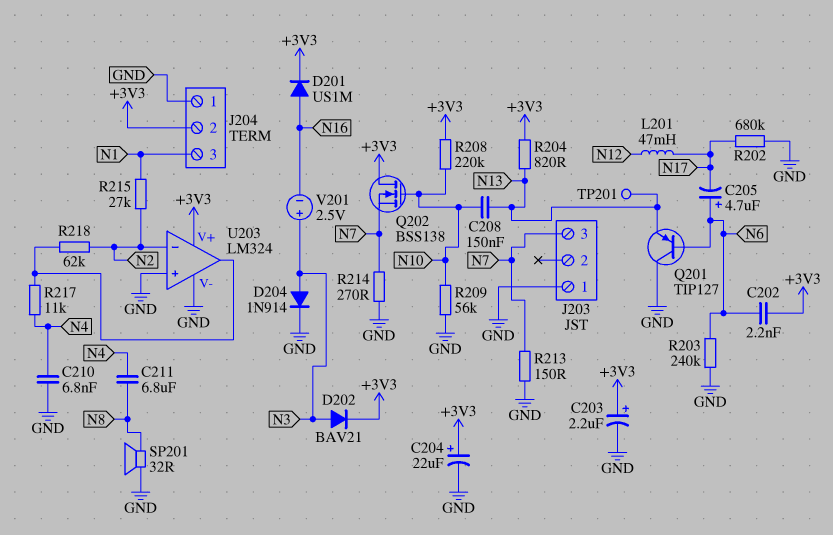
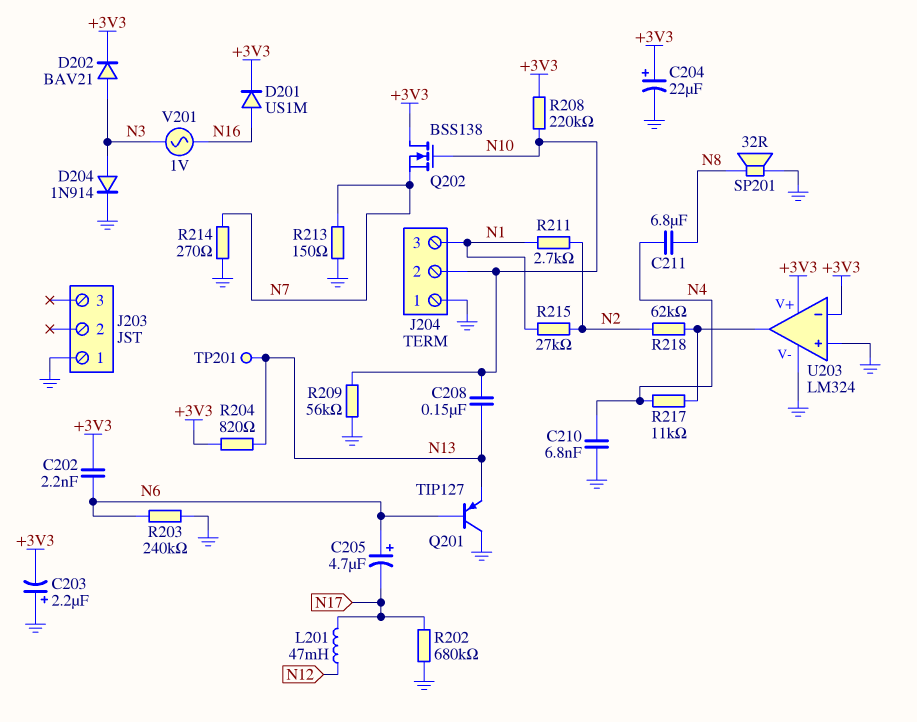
C203: 2.2uF (plus +3V3, minus GND) -> 2.2uF (plus GND, minus +3V3)
J203 pin 3: N7 -> none
J204 pin 2: +3V3 -> N10
R211: none -> 2.7k (N1, N2)
U203 pin in-: N2 -> +3V3
V201: 2.5V (plus N3, minus N16) -> AC 1V (N3, N16)

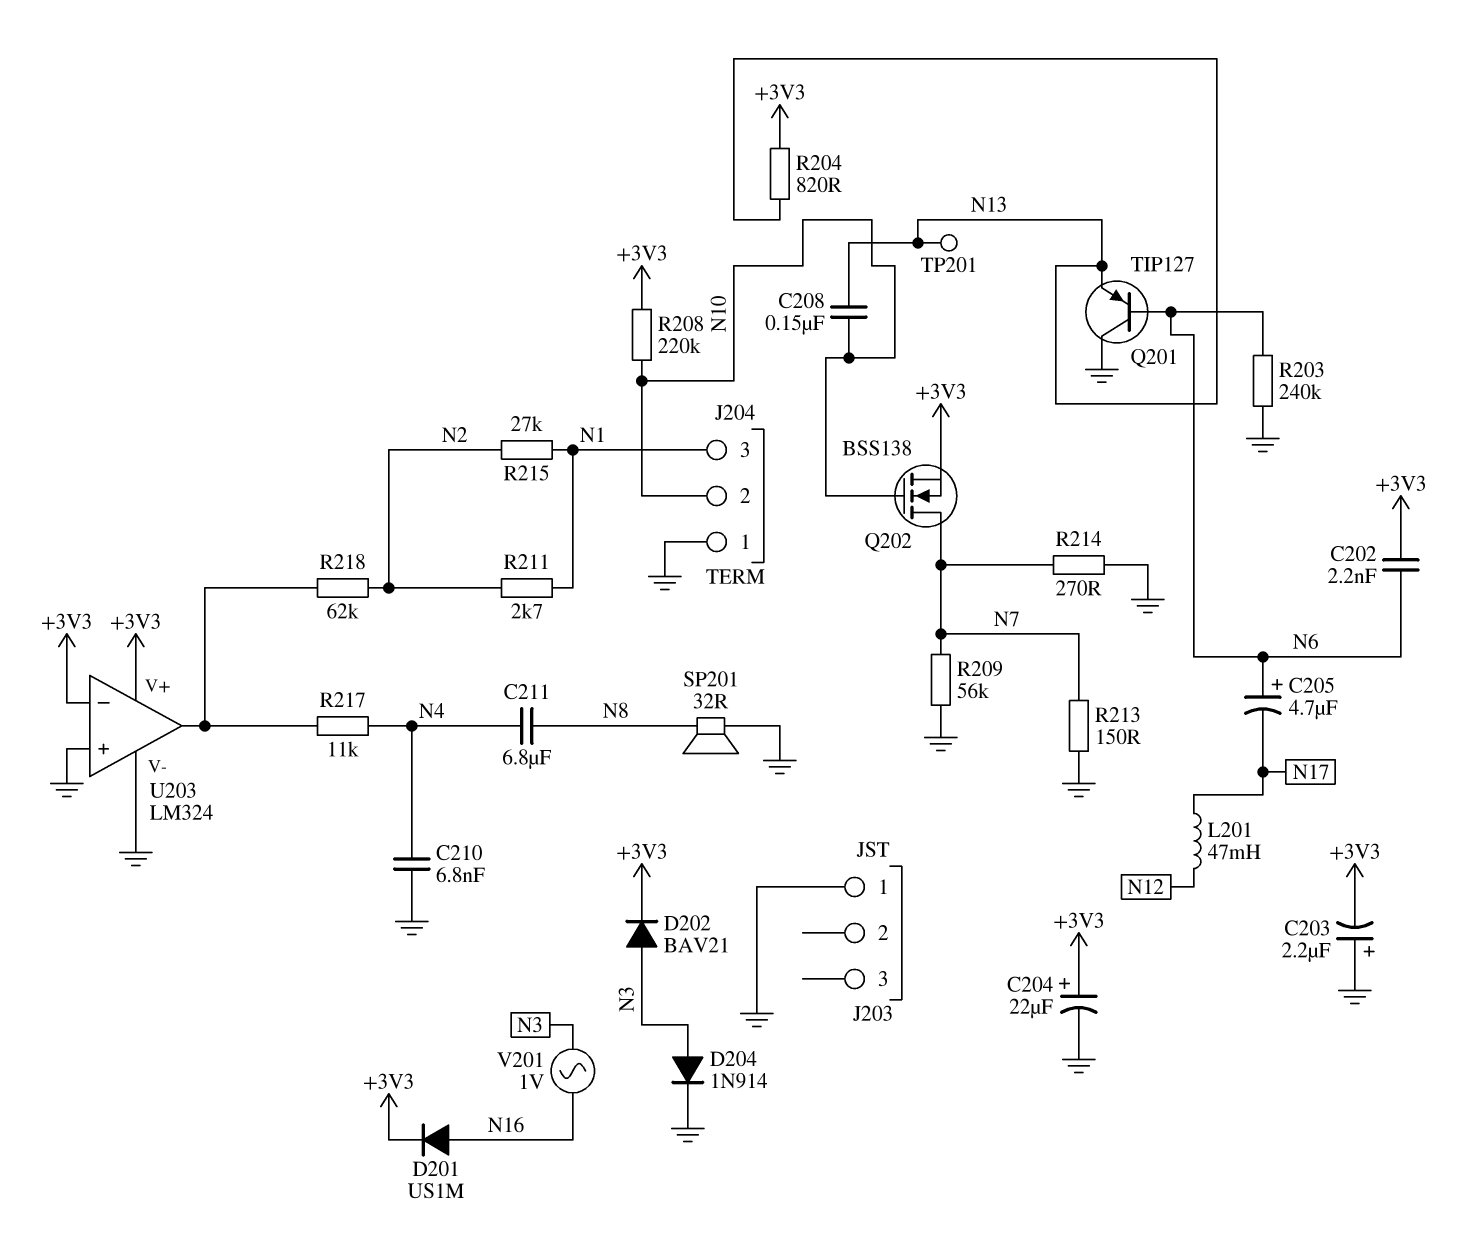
Q202: NMOS BSS138 (G N10, D +3V3, S N7) -> NMOS BSS138 (G N10, D N7, S +3V3)
R202: 680k (GND, N17) -> none
R209: 56k (GND, N10) -> 56k (GND, N7)

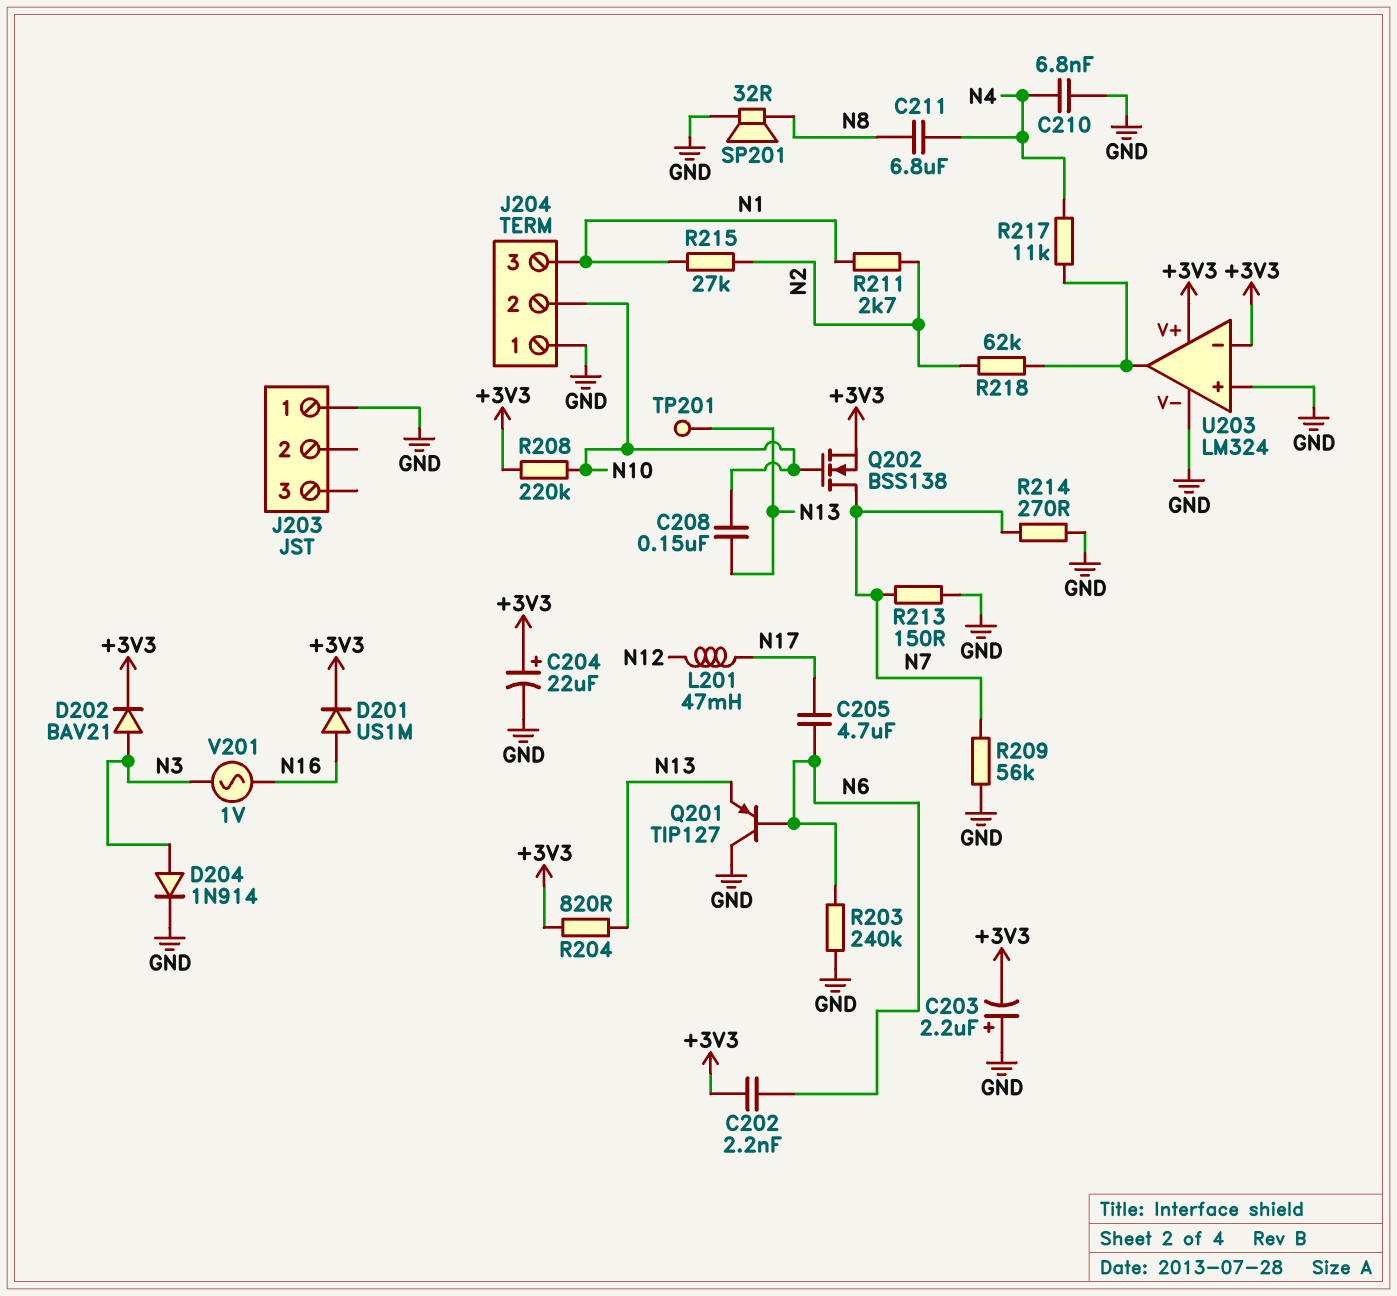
C205: 4.7uF (plus N6, minus N17) -> 4.7uF (N6, N17)

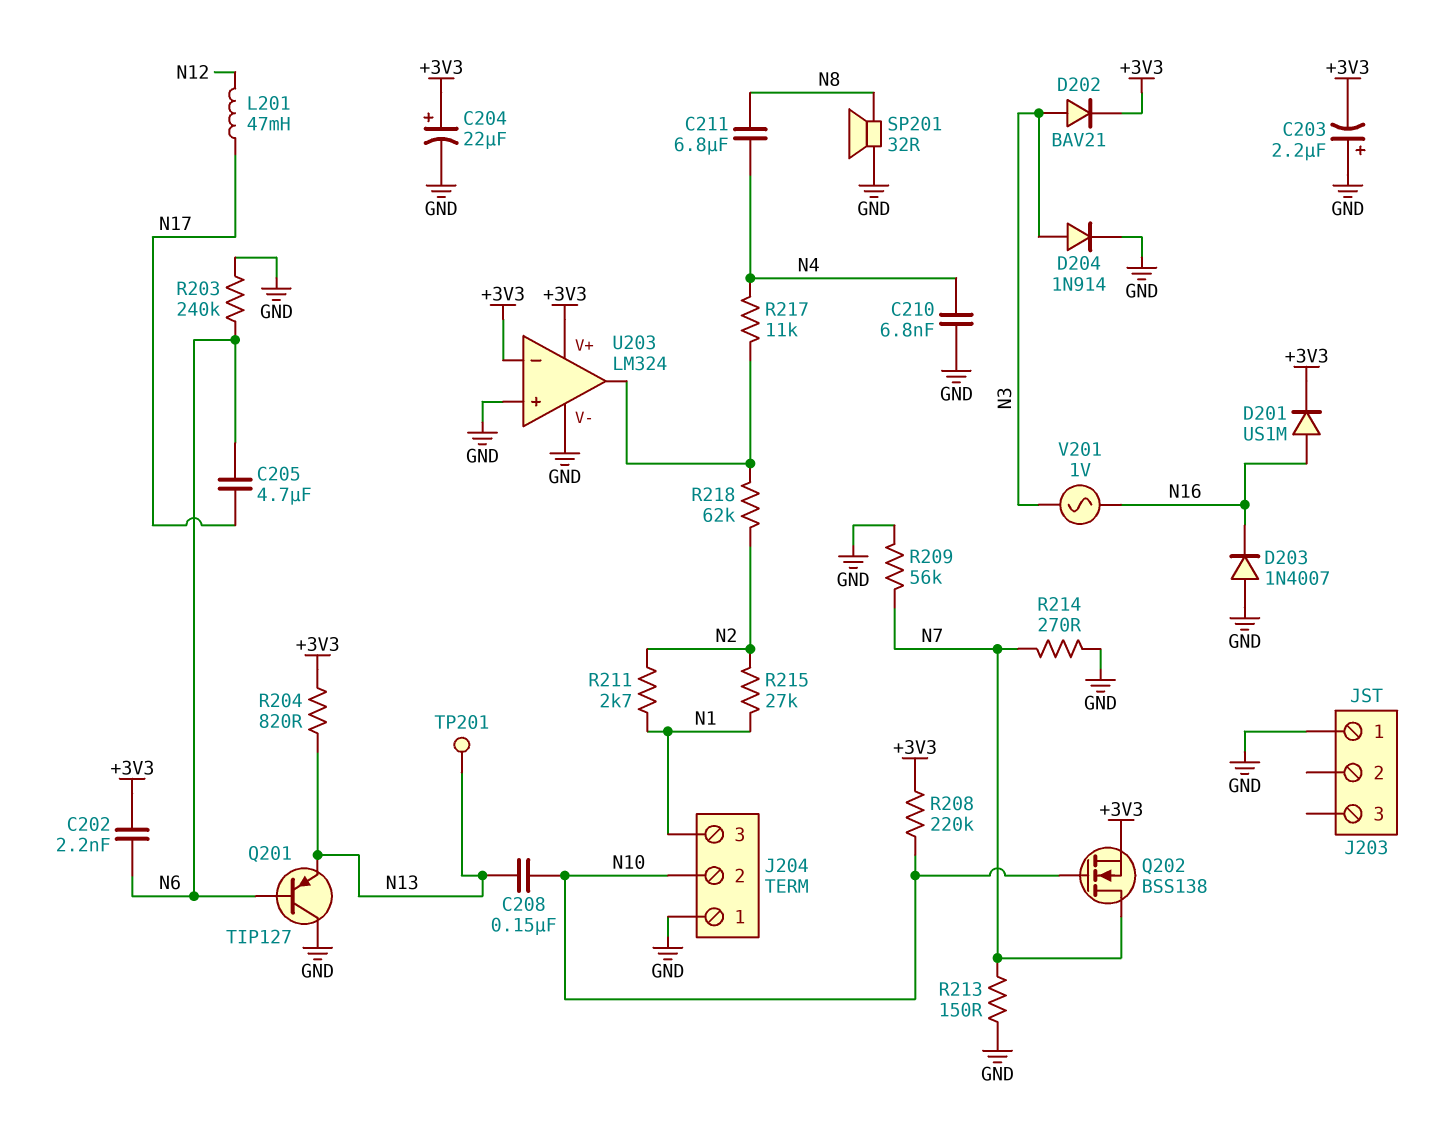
D203: none -> diode 1N4007 (A GND, K N16)

